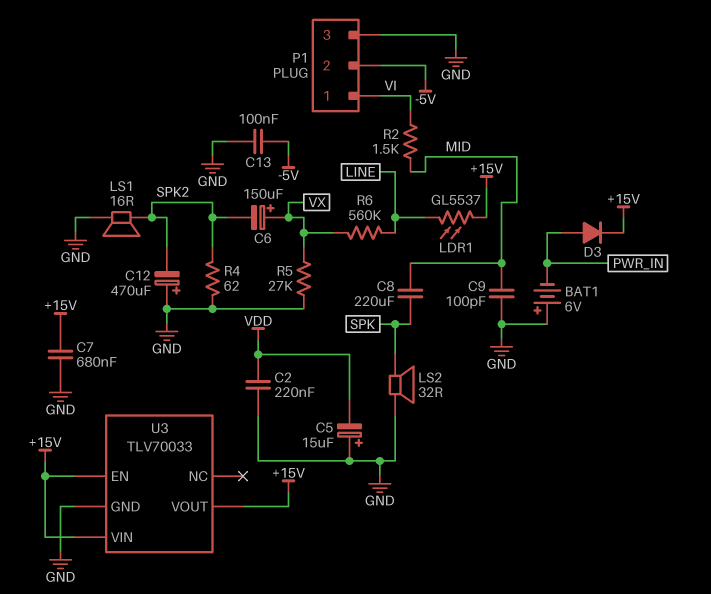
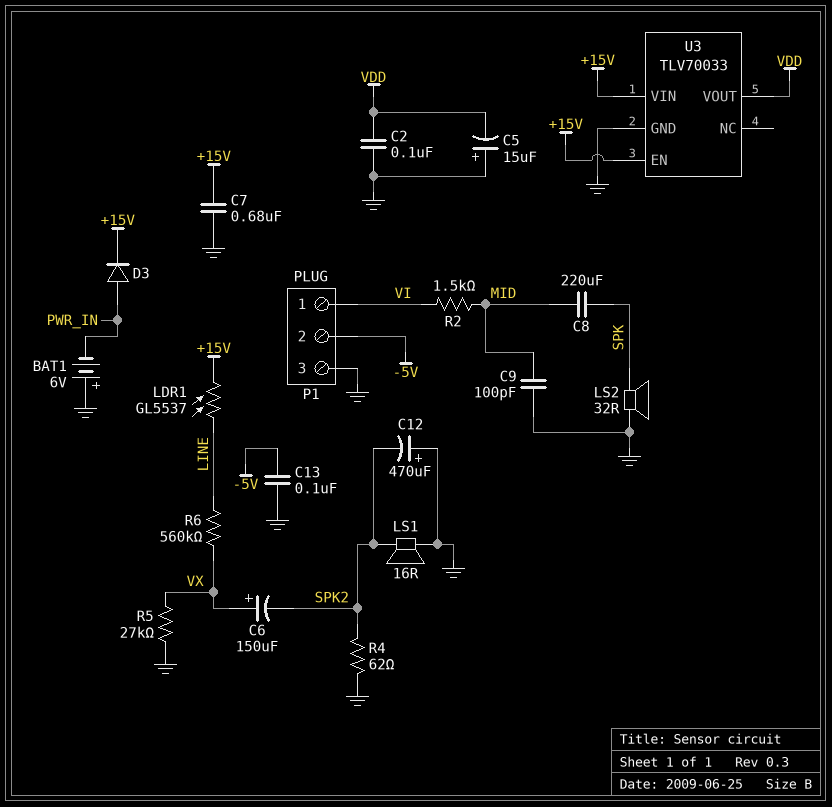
C2: 220nF (GND, VDD) -> 100nF (GND, VDD)
U3 pin VOUT: +15V -> VDD

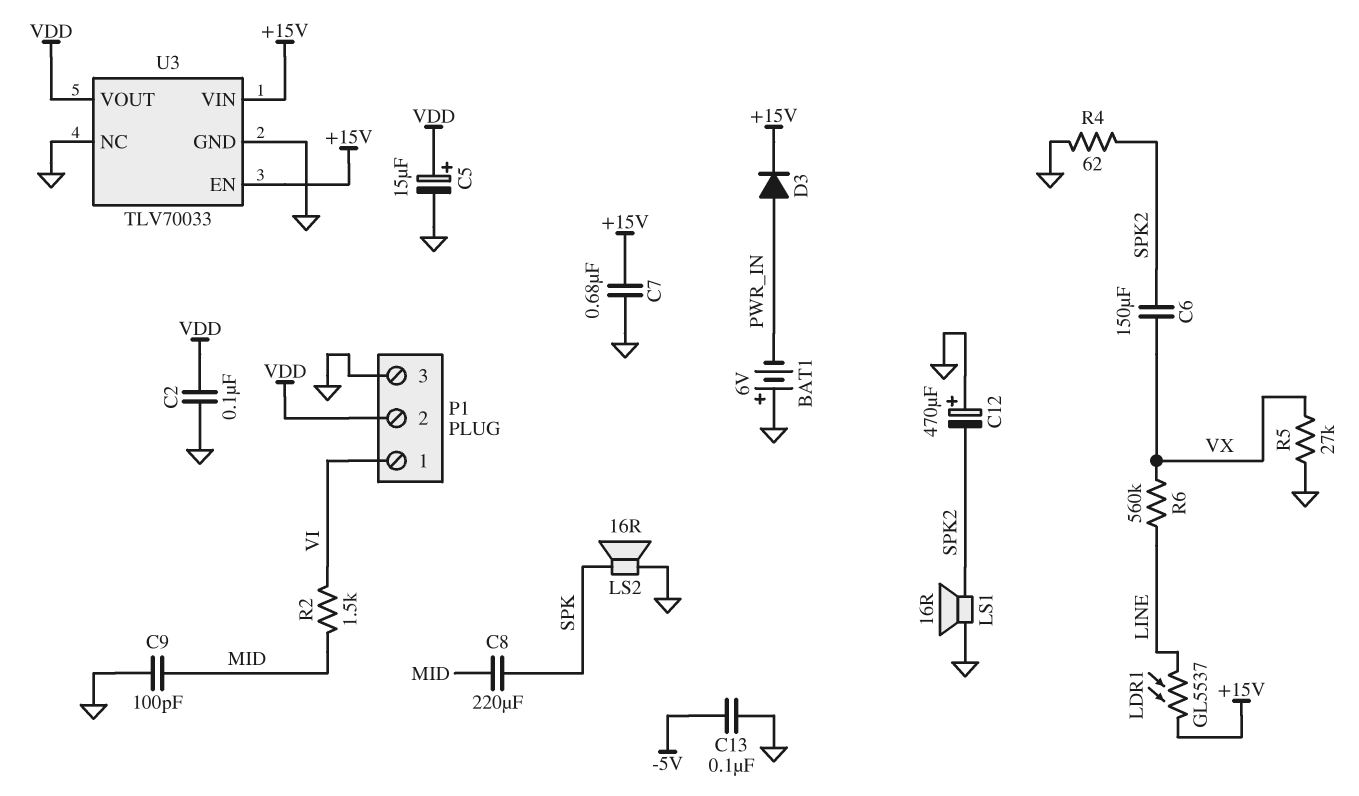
C5: 15uF (plus GND, minus VDD) -> 15uF (plus VDD, minus GND)
C6: 150uF (plus VX, minus SPK2) -> 150uF (SPK2, VX)
LS2: speaker 32R (GND, SPK) -> speaker 16R (GND, SPK)
P1 pin 2: -5V -> VDD
U3 pin NC: none -> GND

